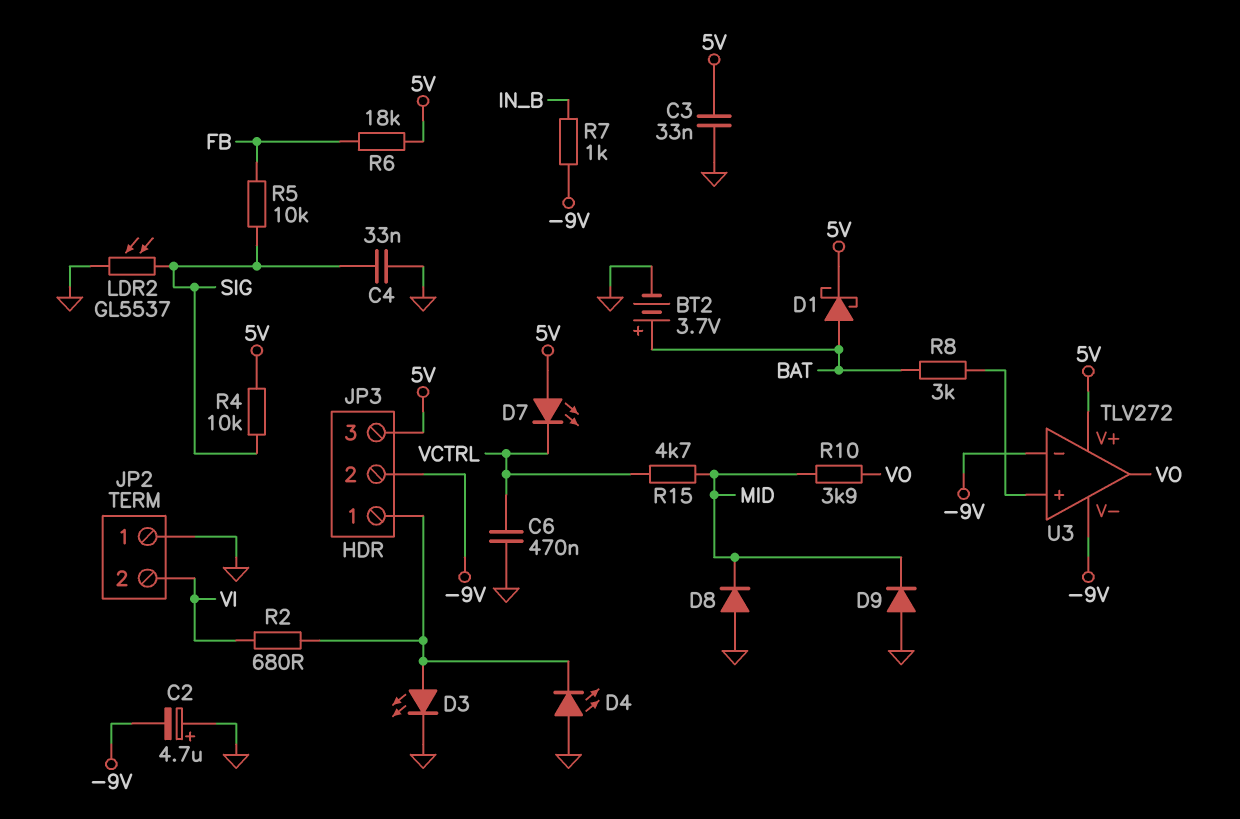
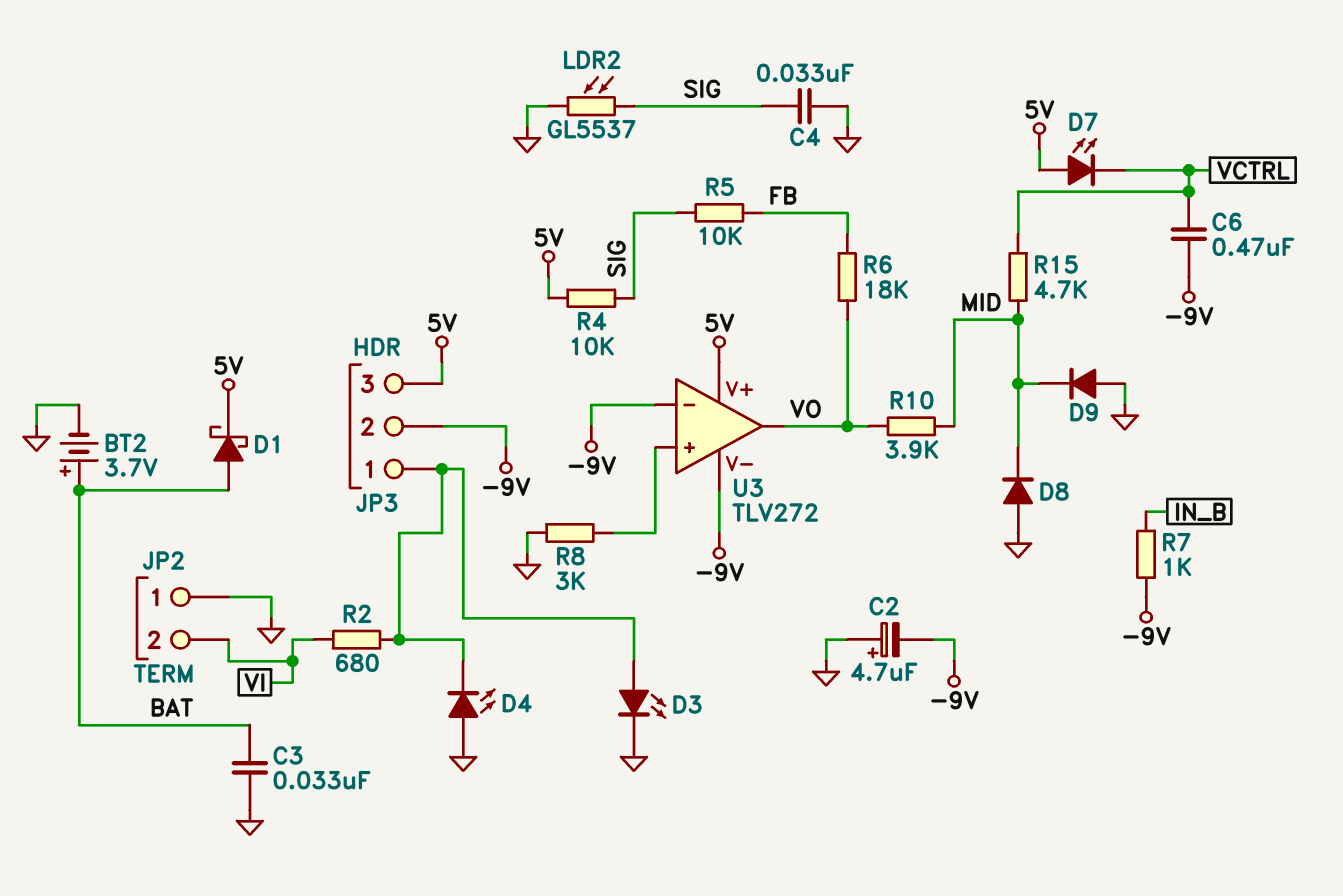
C3: 33nF (5V, GND) -> 33nF (BAT, GND)
C6: 470nF (GND, VCTRL) -> 470nF (-9V, VCTRL)
R6: 18k (5V, FB) -> 18k (FB, VO)
R8: 3k (BAT, U3/in+) -> 3k (GND, U3/in+)

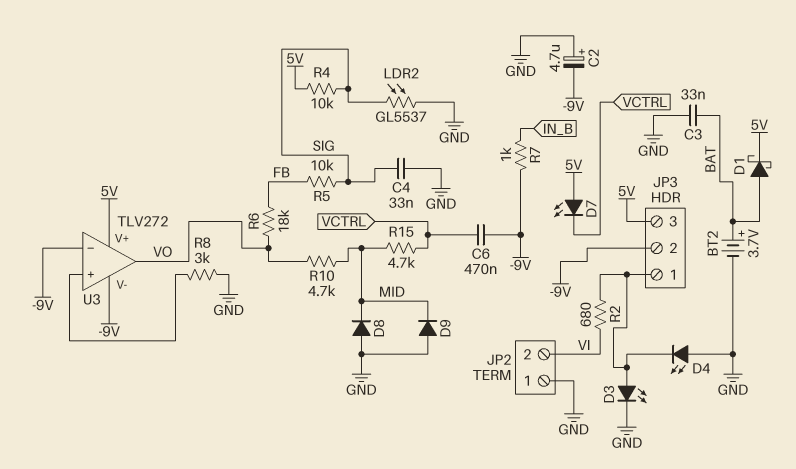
R10: 3.9k (MID, VO) -> 4.7k (MID, VO)

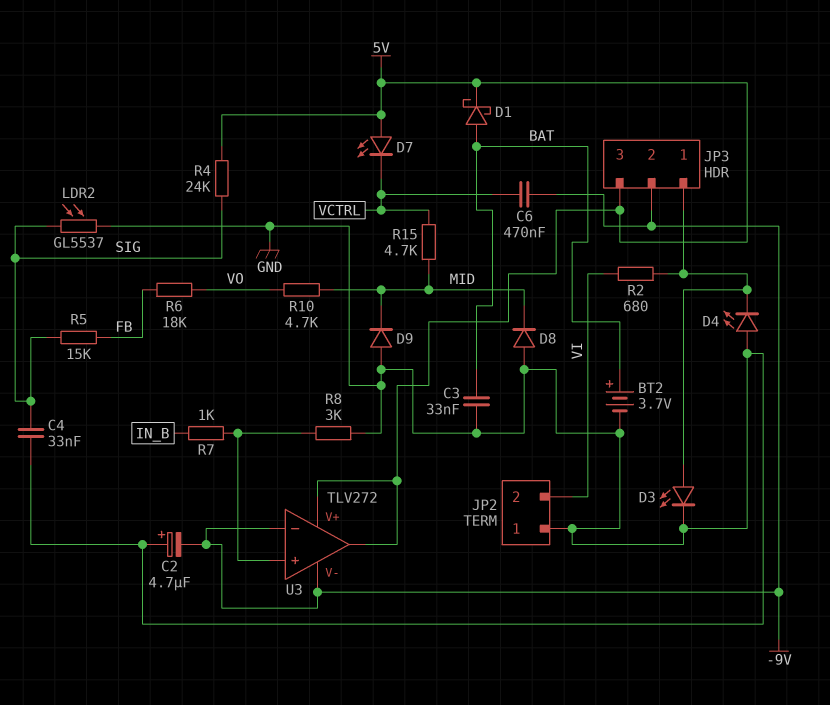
R4: 10k (5V, SIG) -> 24k (5V, SIG)
R5: 10k (FB, SIG) -> 15k (FB, SIG)
R7: 1k (-9V, IN_B) -> 1k (IN_B, U3/in+)
U3 pin out: VO -> 5V

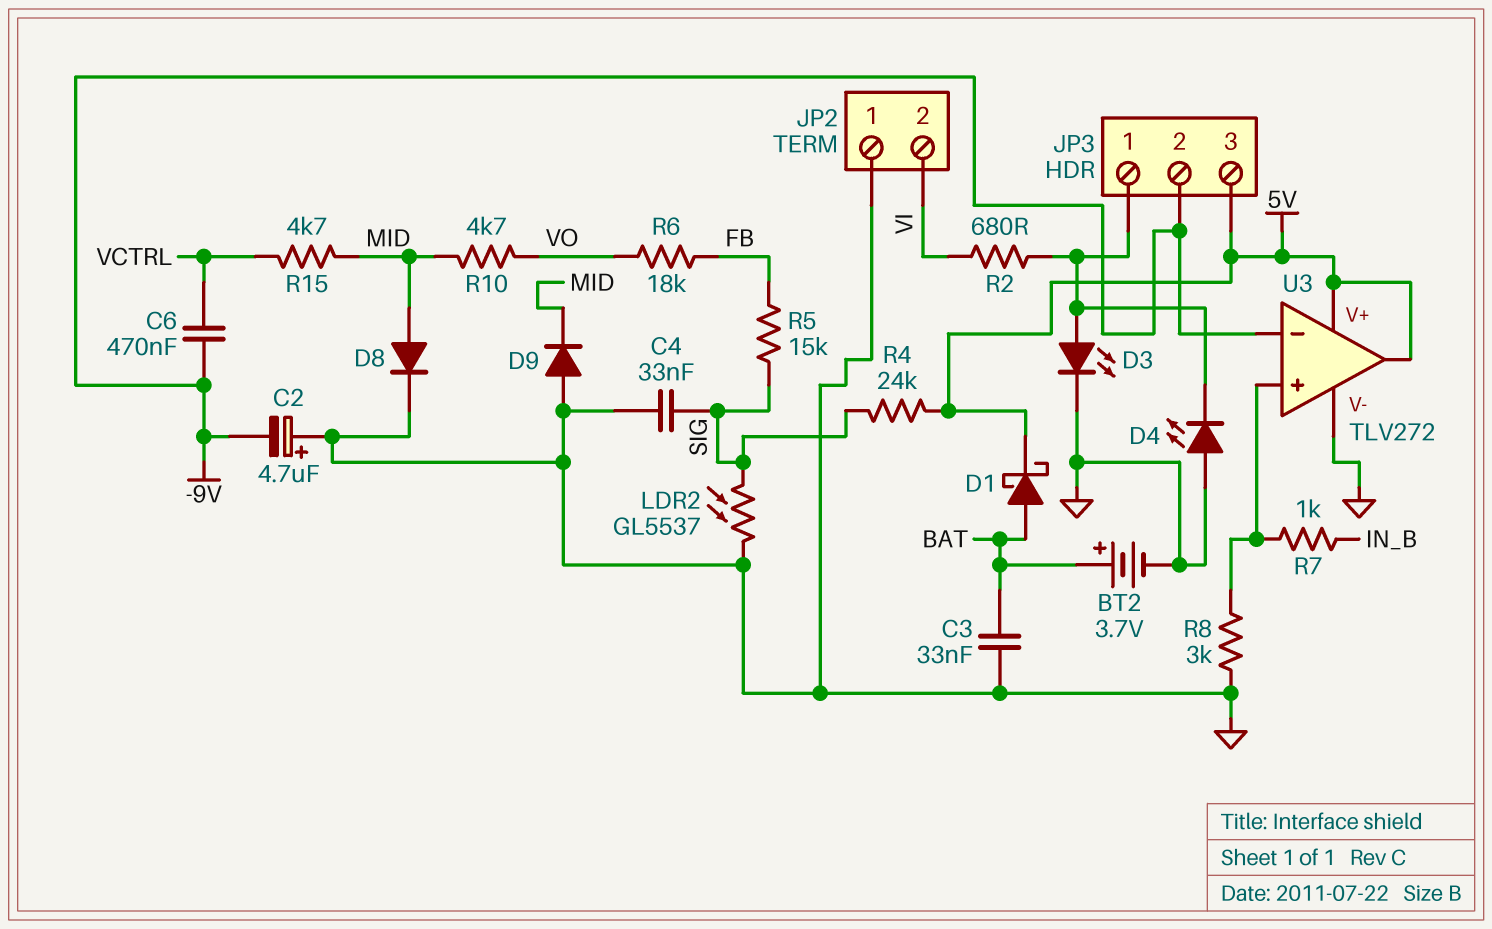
D7: LED (A 5V, K VCTRL) -> none
D8: diode (A GND, K MID) -> diode (A MID, K GND)
U3 pin V-: -9V -> GND

